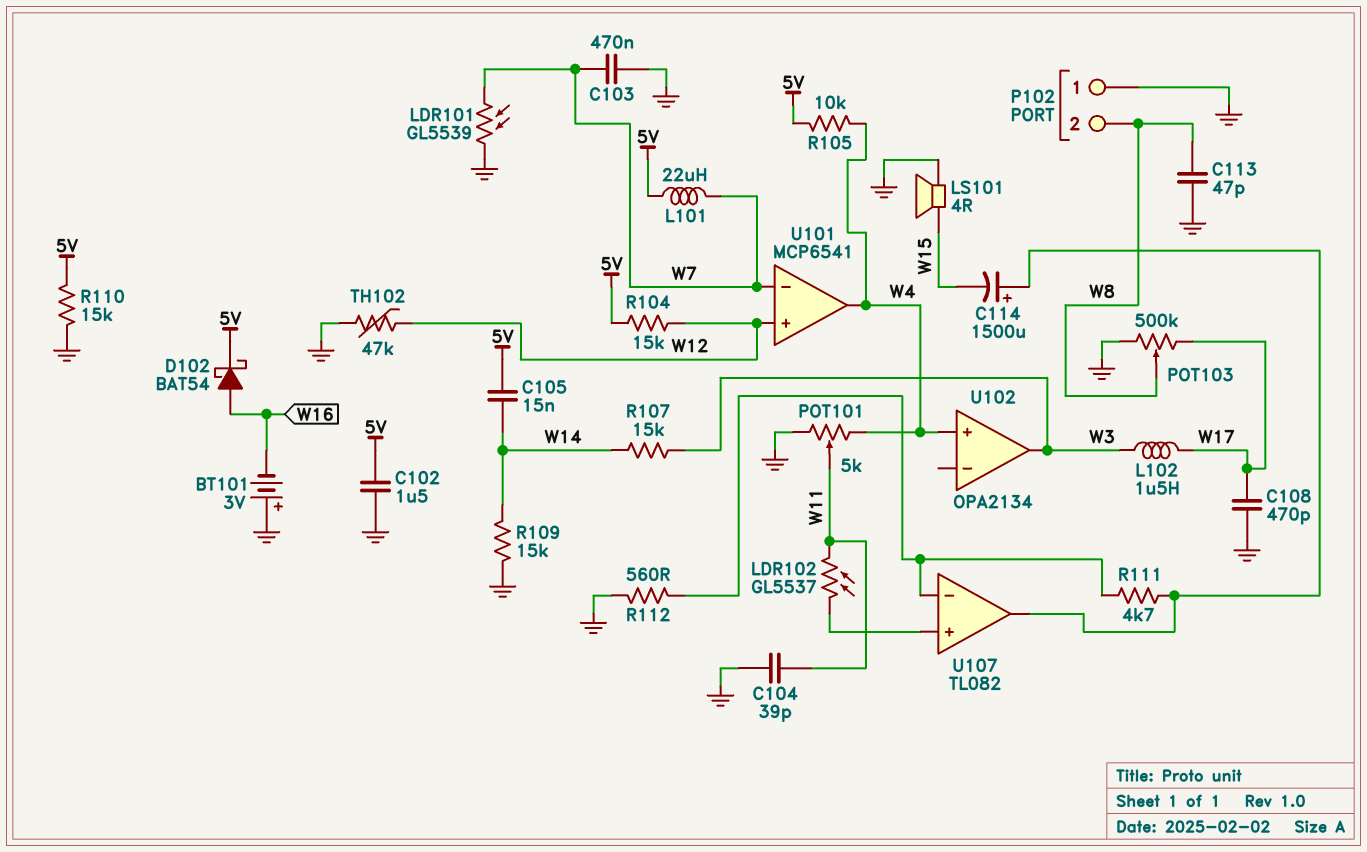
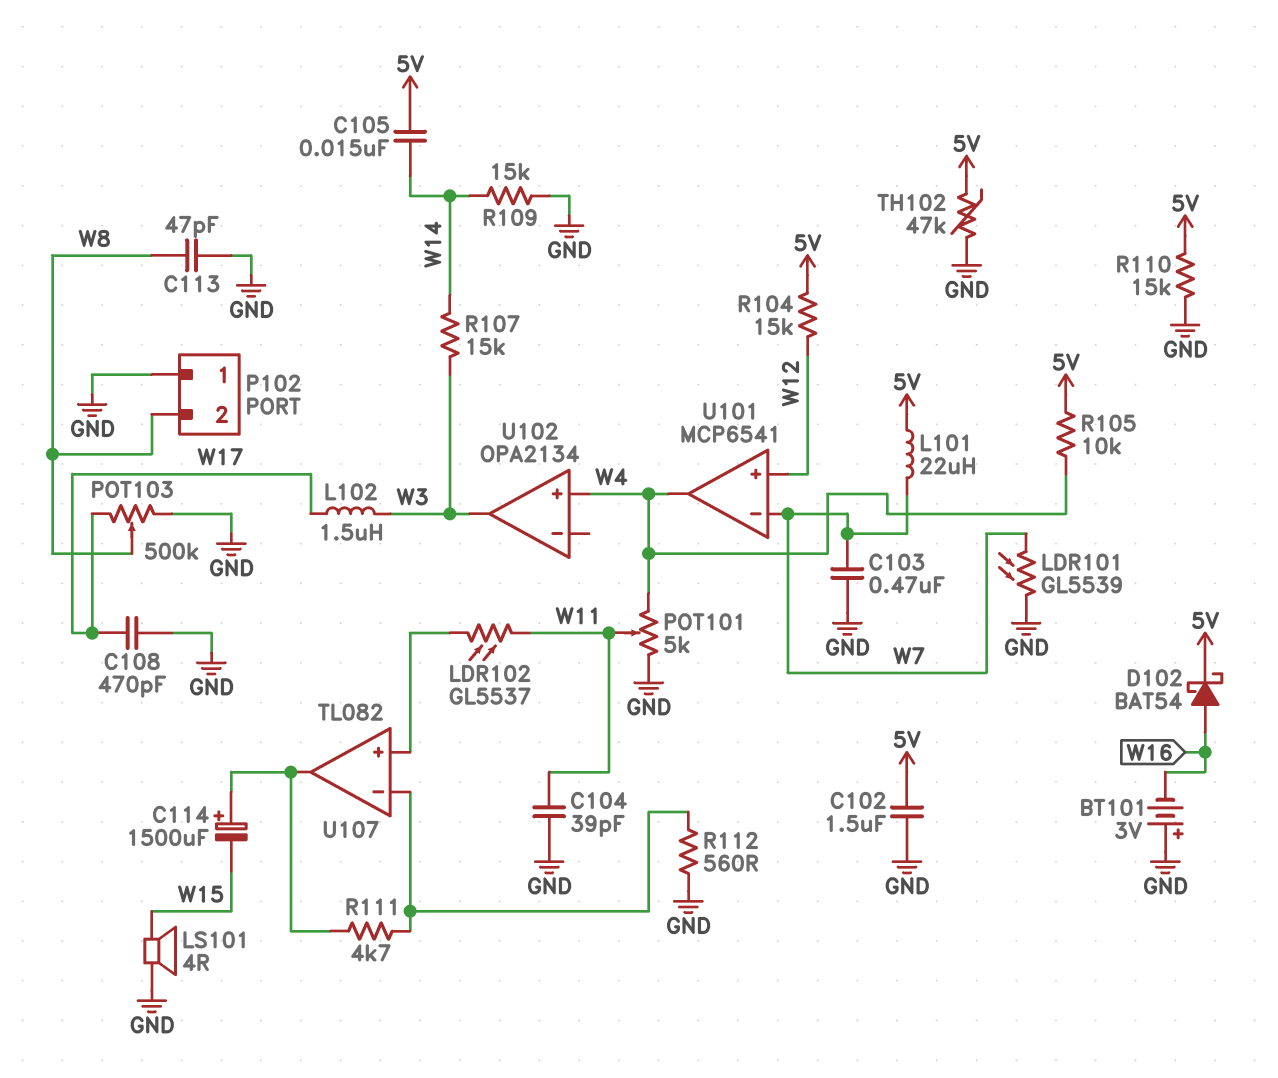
TH102: 47k (GND, W12) -> 47k (5V, GND)

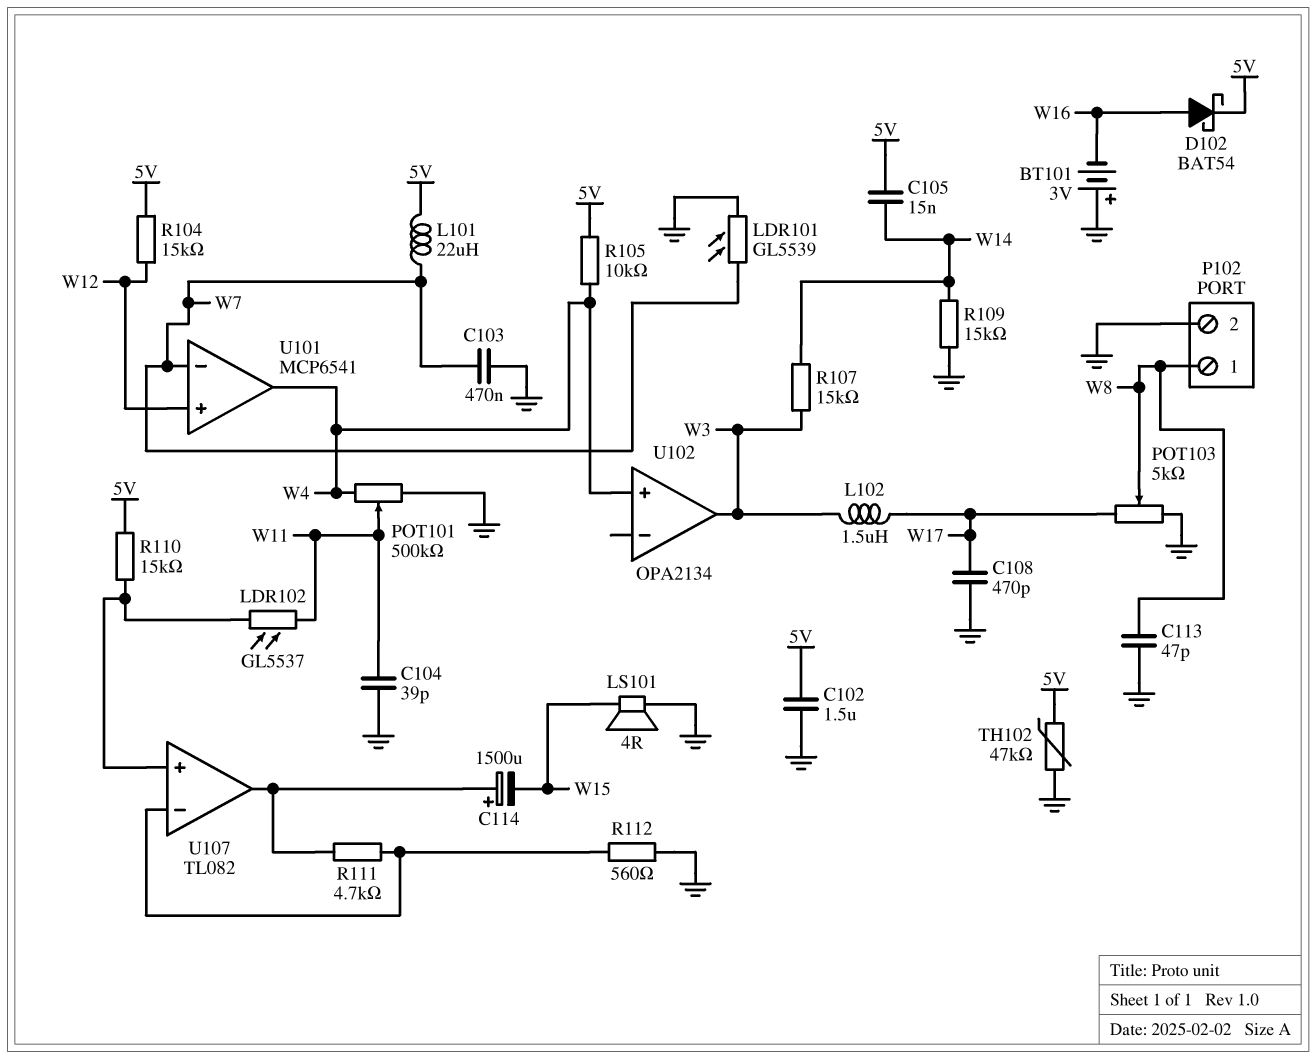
P102 pin 1: GND -> W8
P102 pin 2: W8 -> GND
POT101: 5k (GND, W4, wiper W11) -> 500k (GND, W4, wiper W11)
POT103: 500k (GND, W17, wiper W8) -> 5k (GND, W17, wiper W8)
R110: 15k (5V, GND) -> 15k (5V, U107/in+)

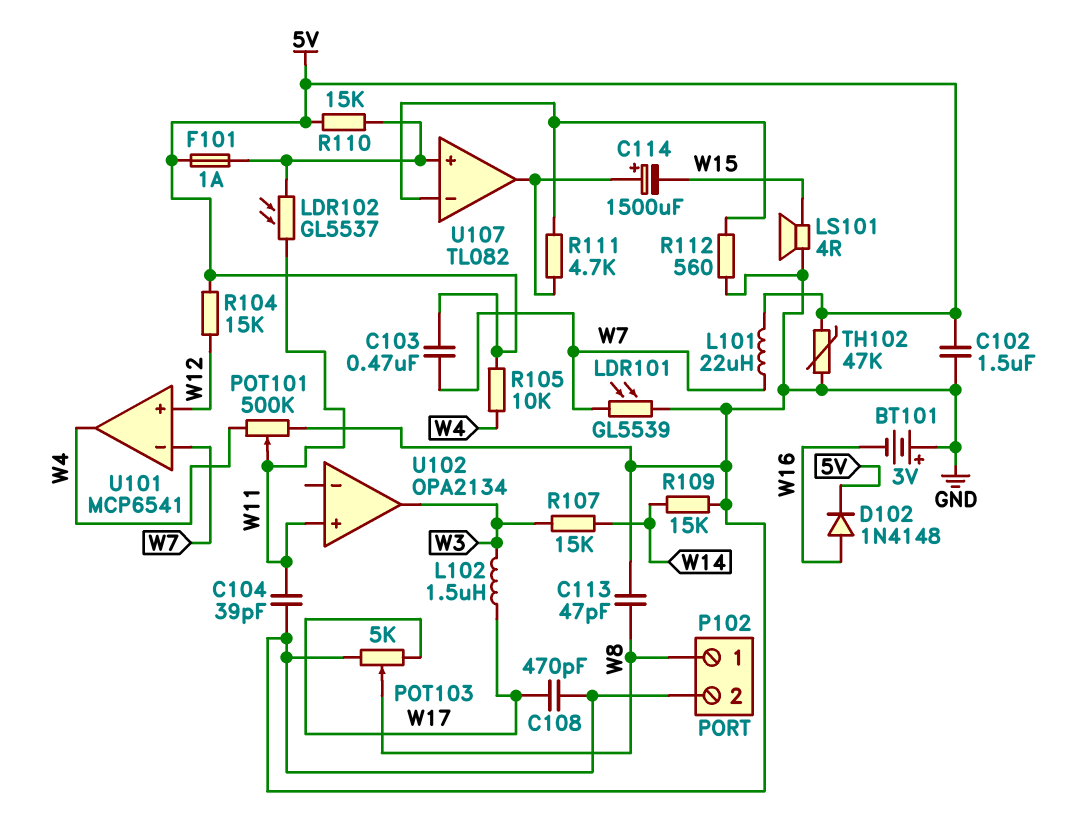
C103: 470nF (GND, W7) -> 470nF (5V, W7)
C105: 15nF (5V, W14) -> none
D102: schottky BAT54 (A W16, K 5V) -> diode 1N4148 (A W16, K 5V)
F101: none -> 1A (5V, U107/in+)
U102 pin in+: W4 -> W11

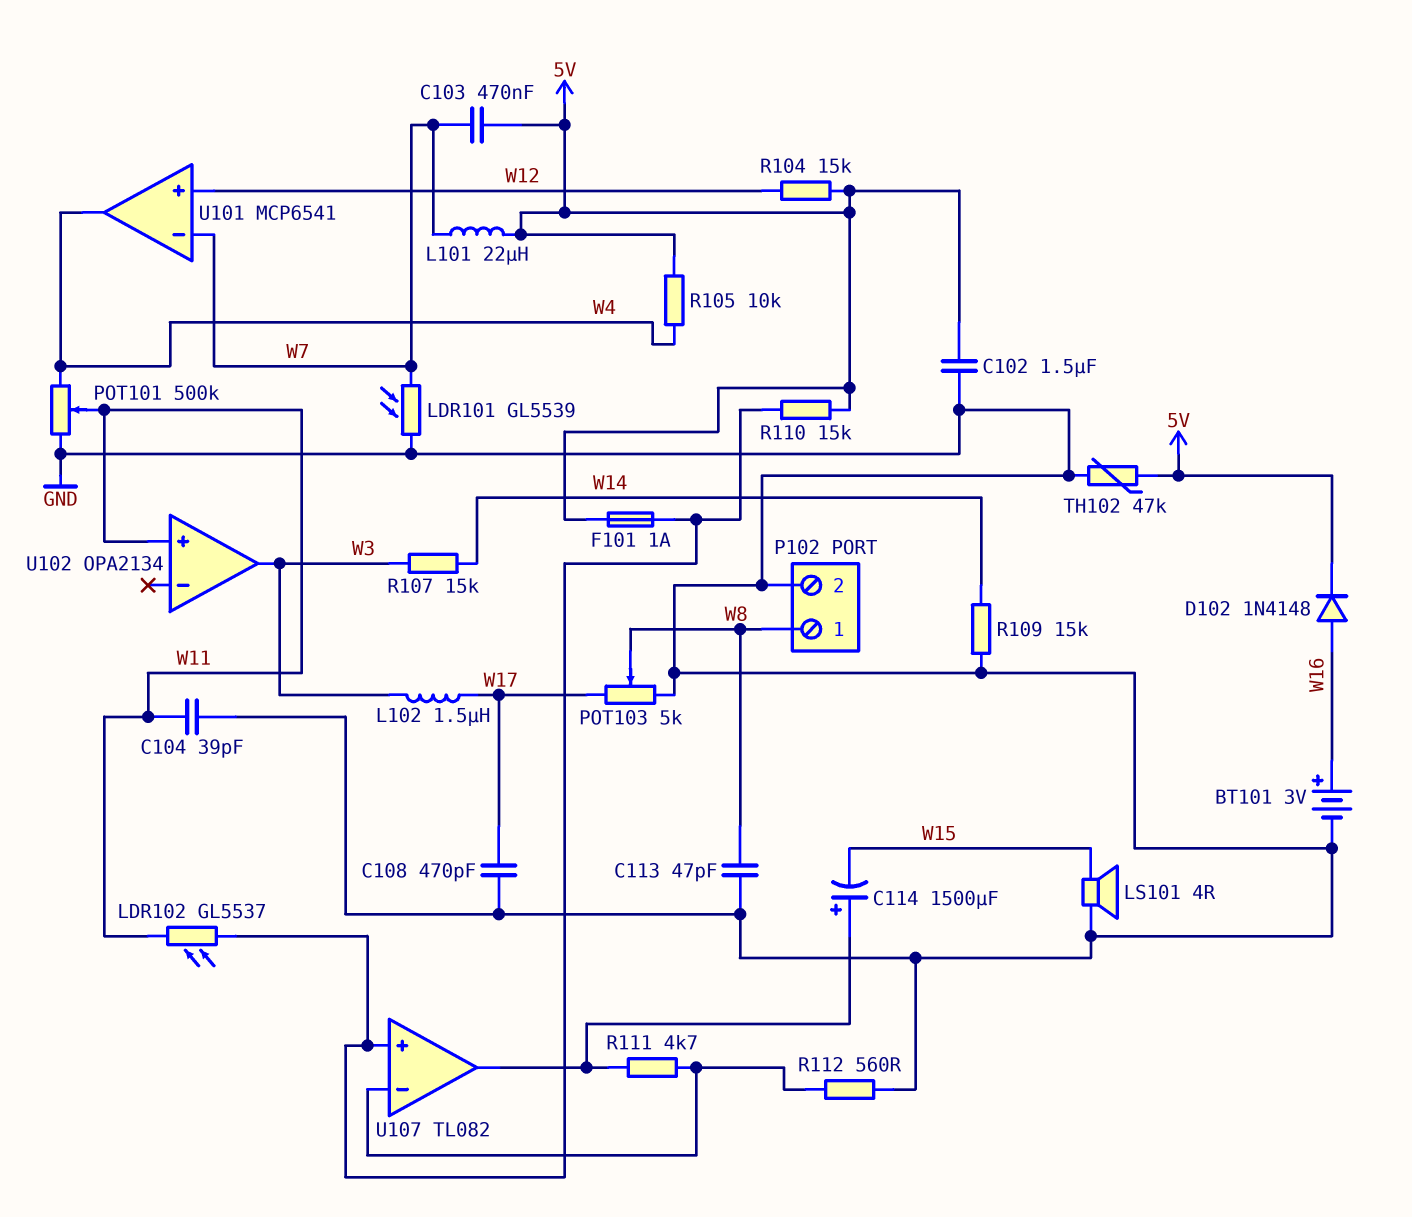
BT101: 3V (plus GND, minus W16) -> 3V (plus W16, minus GND)

